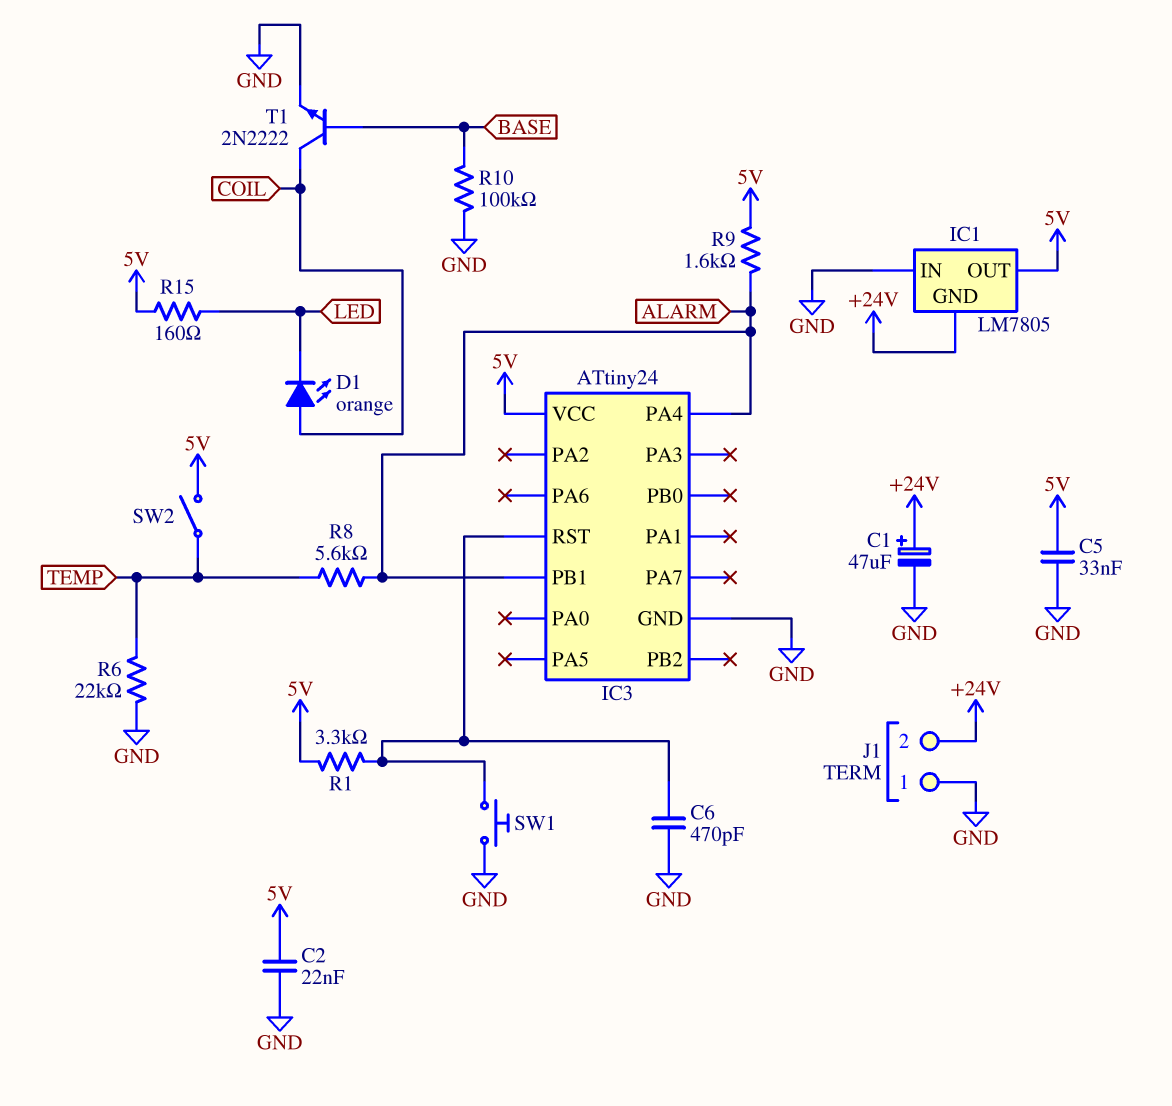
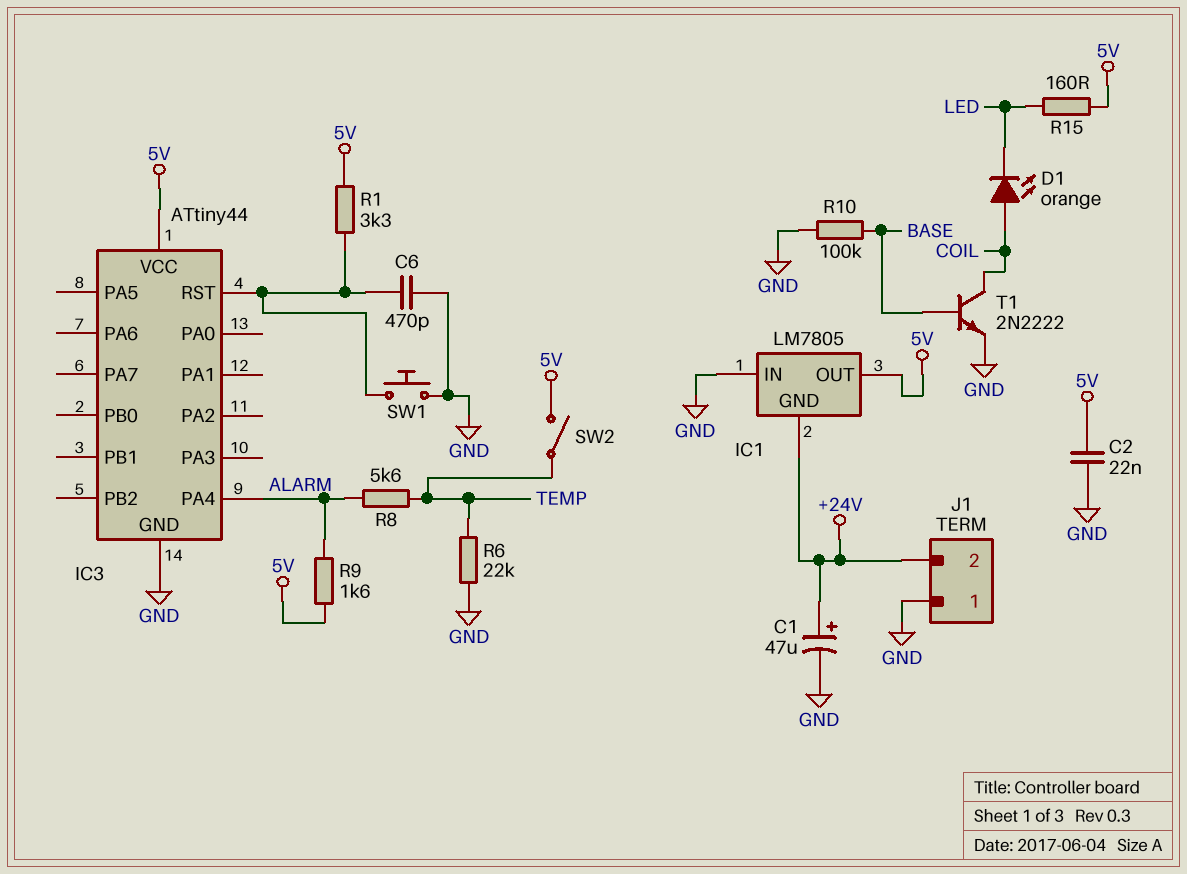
C5: 33nF (5V, GND) -> none
IC3: ATtiny24 -> ATtiny44
IC3 pin PB1: ALARM -> none

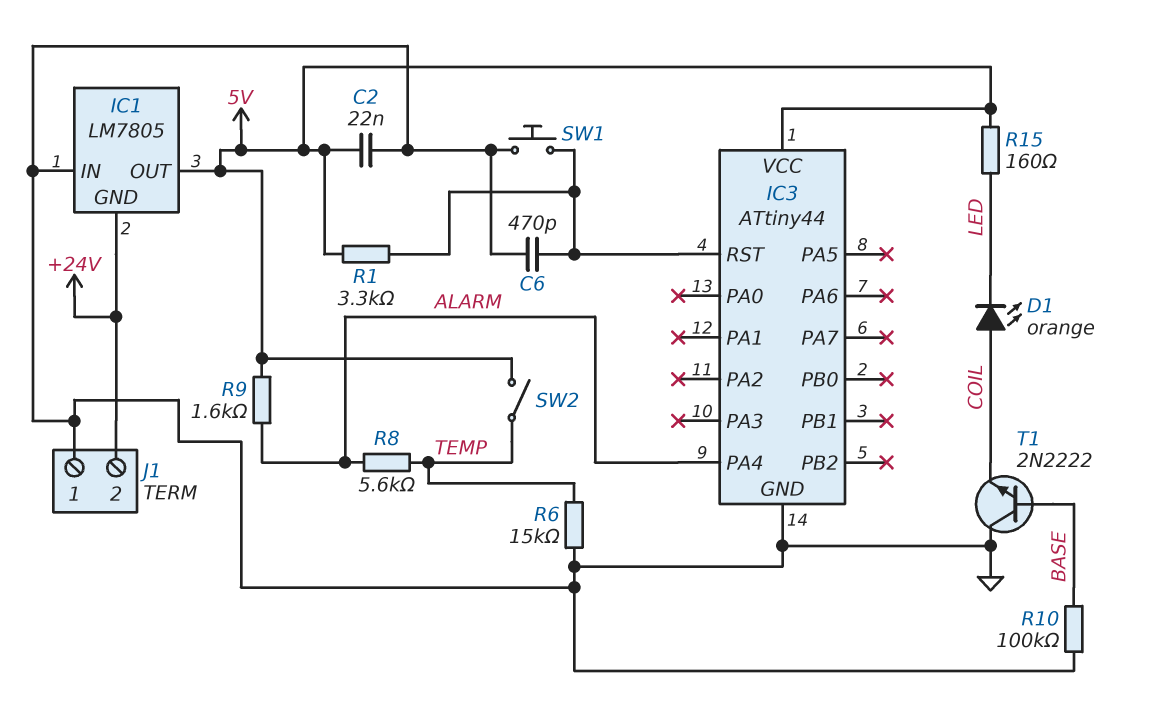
C1: 47uF (plus +24V, minus GND) -> none
R6: 22k (GND, TEMP) -> 15k (GND, TEMP)
T1: NPN 2N2222 (B BASE, C COIL, E GND) -> NPN 2N2222 (B BASE, C GND, E COIL)

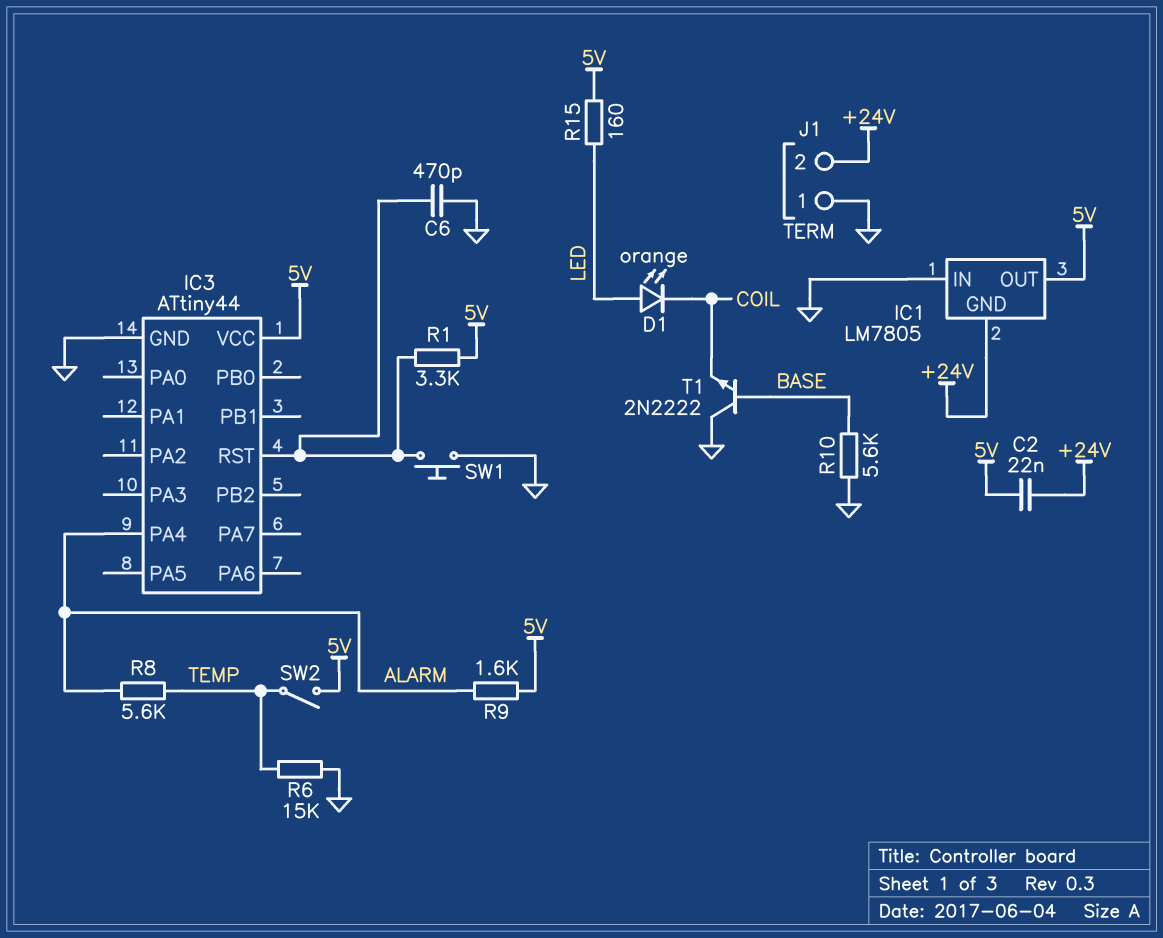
C2: 22nF (5V, GND) -> 22nF (+24V, 5V)
D1: LED orange (A COIL, K LED) -> LED orange (A LED, K COIL)
R10: 100k (BASE, GND) -> 5.6k (BASE, GND)

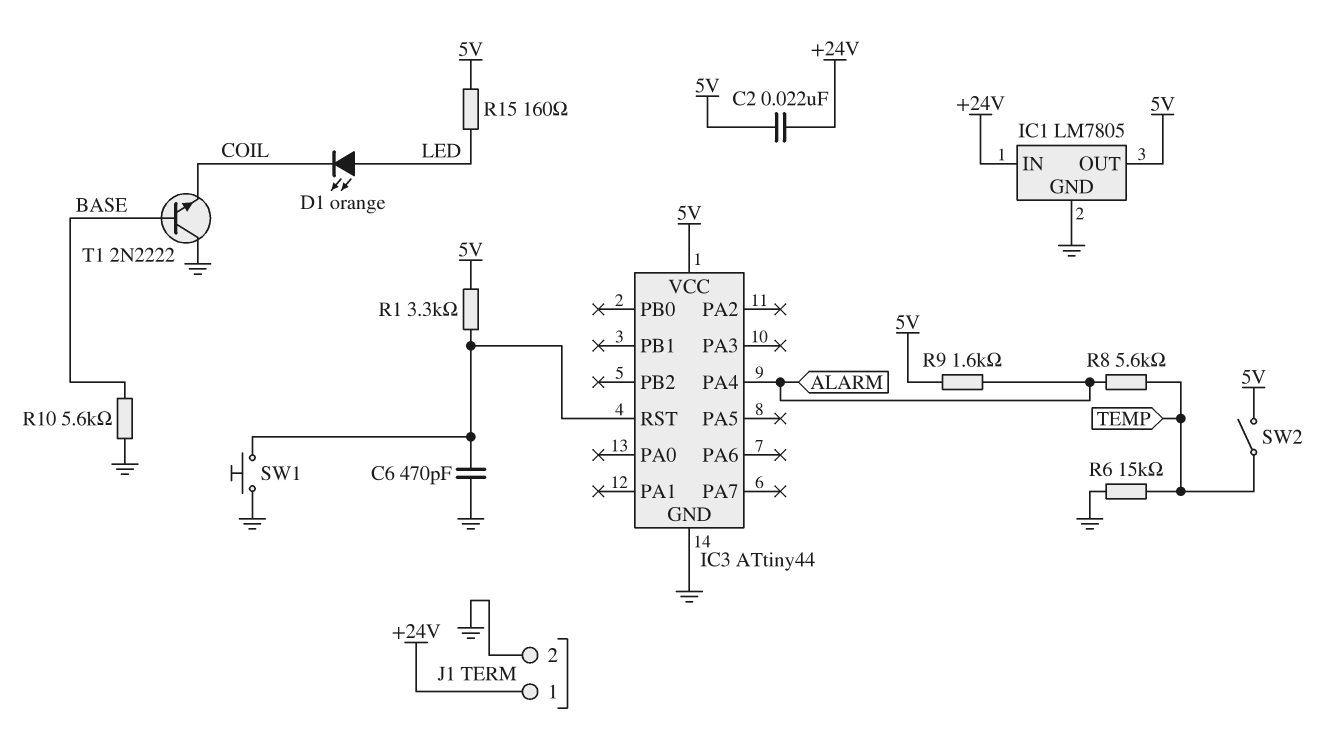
IC1 pin GND: +24V -> GND
IC1 pin IN: GND -> +24V
J1 pin 1: GND -> +24V
J1 pin 2: +24V -> GND

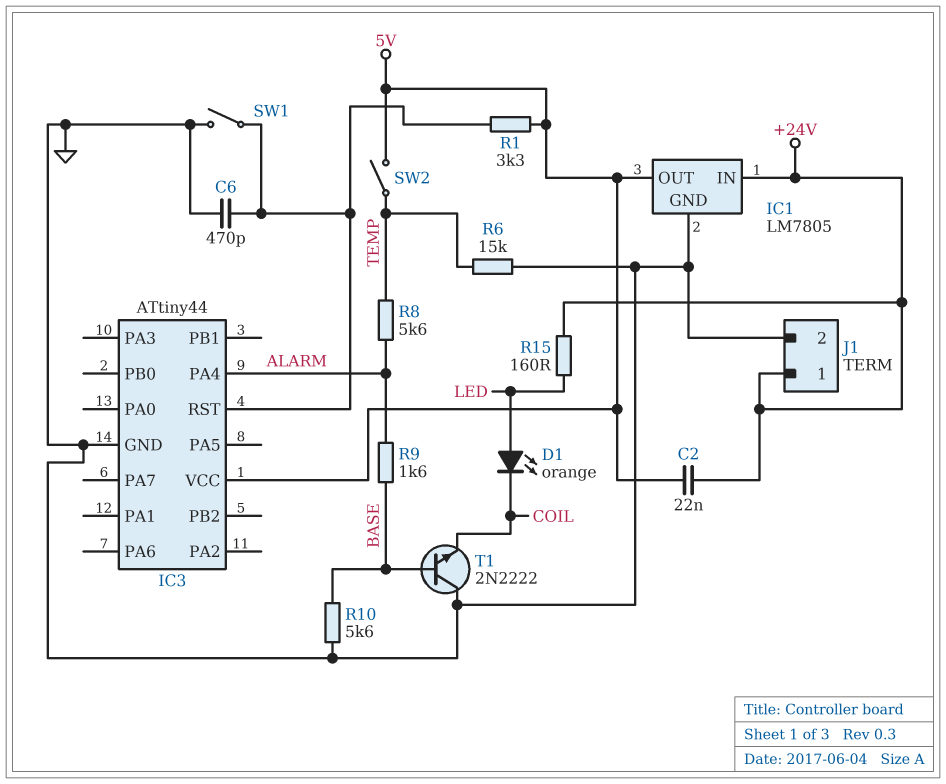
R9: 1.6k (5V, ALARM) -> 1.6k (ALARM, BASE)
R15: 160 (5V, LED) -> 160 (+24V, LED)
SW1: button (GND, IC3/RST) -> switch (GND, IC3/RST)

